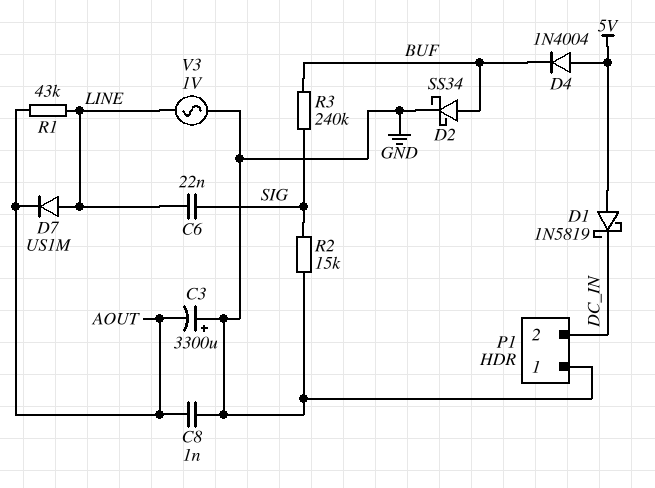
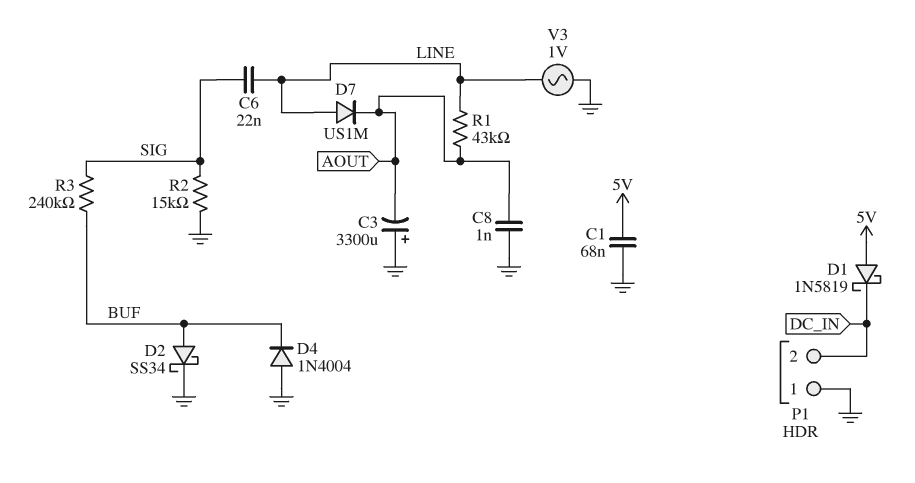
C1: none -> 68nF (5V, GND)
D4: diode 1N4004 (A 5V, K BUF) -> diode 1N4004 (A GND, K BUF)

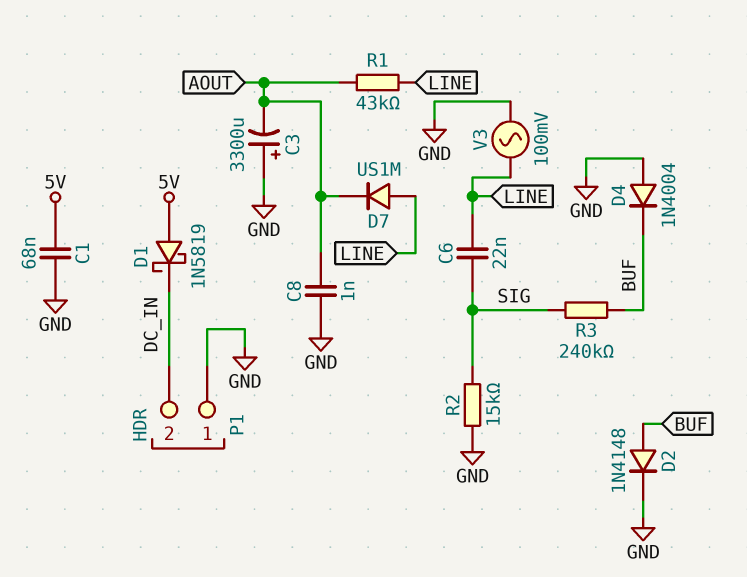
D2: schottky SS34 (A BUF, K GND) -> diode 1N4148 (A BUF, K GND)
V3: AC 1V (GND, LINE) -> AC 100mV (GND, LINE)

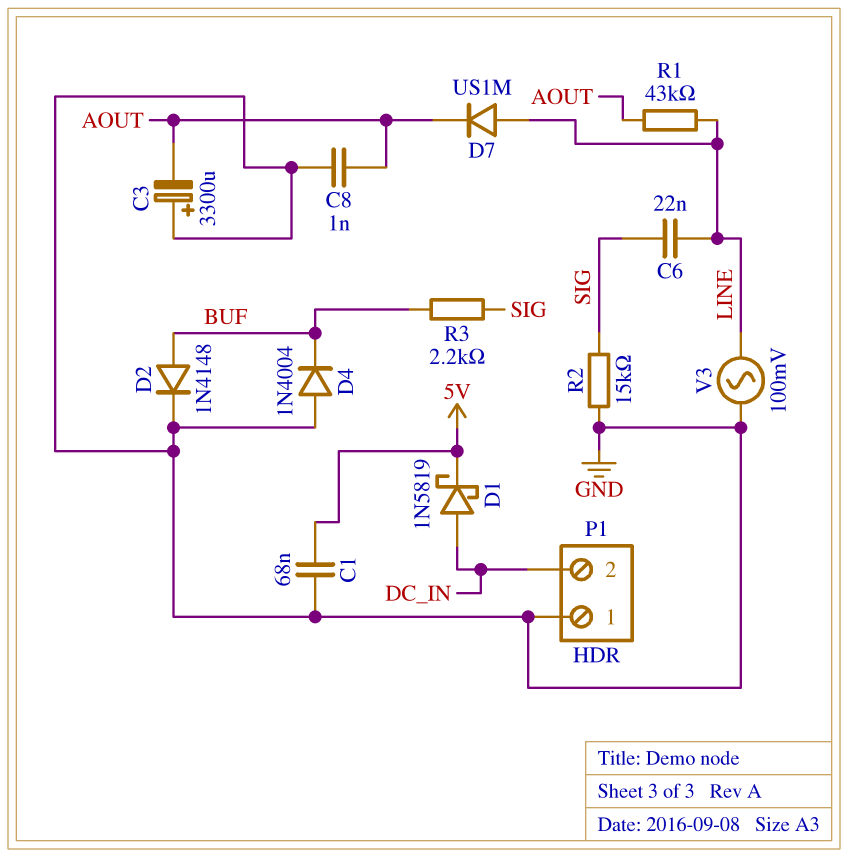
D1: schottky 1N5819 (A 5V, K DC_IN) -> schottky 1N5819 (A DC_IN, K 5V)
R3: 240k (BUF, SIG) -> 2.2k (BUF, SIG)

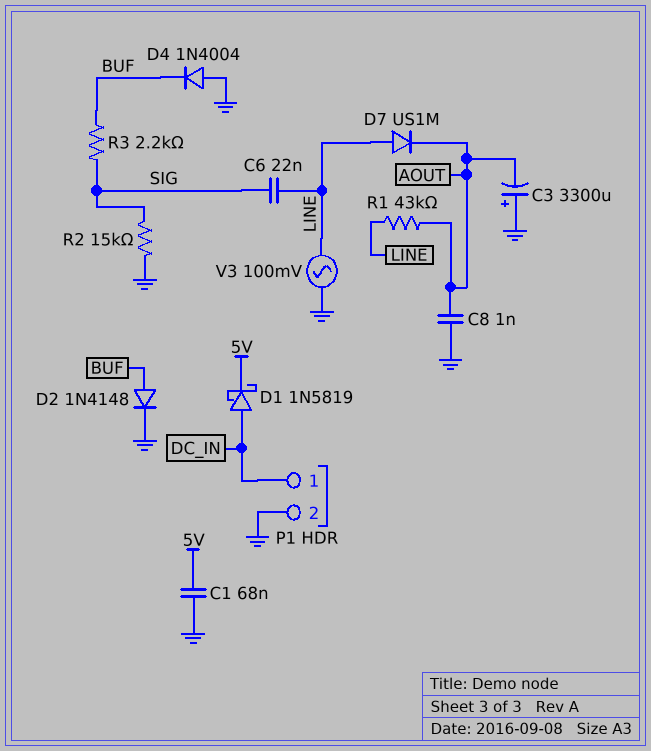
P1 pin 1: GND -> DC_IN
P1 pin 2: DC_IN -> GND

